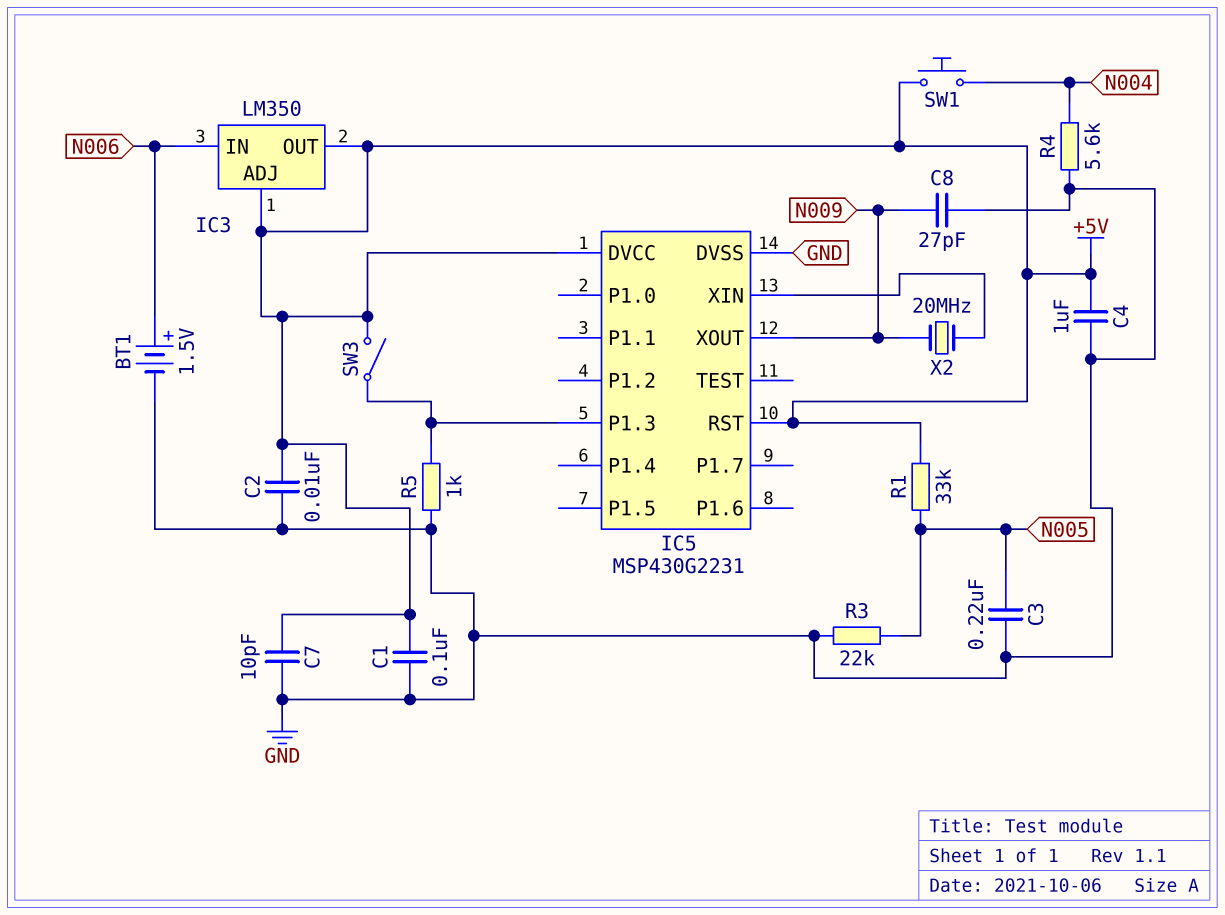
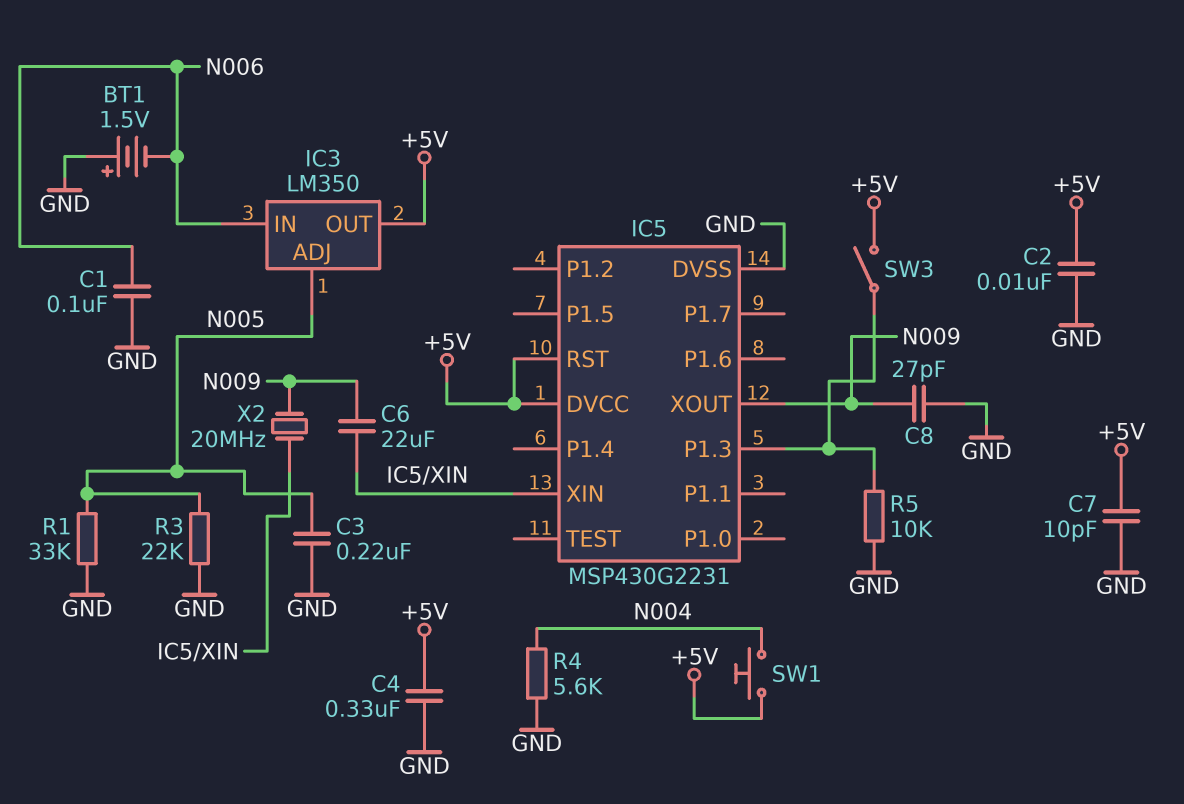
BT1: 1.5V (plus N006, minus GND) -> 1.5V (plus GND, minus N006)
C1: 100nF (+5V, GND) -> 100nF (GND, N006)
C4: 1uF (+5V, GND) -> 330nF (+5V, GND)
C6: none -> 22uF (IC5/XIN, N009)
IC3 pin ADJ: +5V -> N005
R1: 33k (+5V, N005) -> 33k (GND, N005)
R5: 1k (GND, IC5/P1.3) -> 10k (GND, IC5/P1.3)

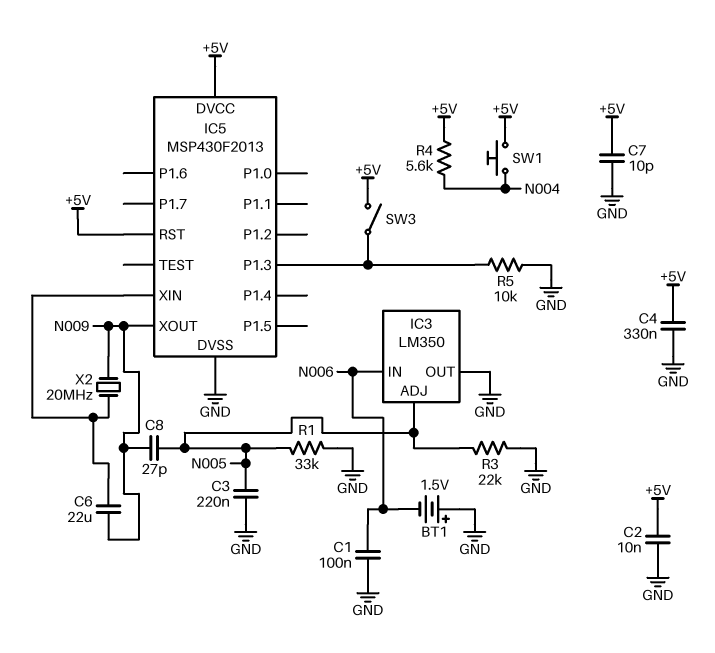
C8: 27pF (GND, N009) -> 27pF (N005, N009)
IC3 pin OUT: +5V -> GND
IC5: MSP430G2231 -> MSP430F2013
R4: 5.6k (GND, N004) -> 5.6k (+5V, N004)

